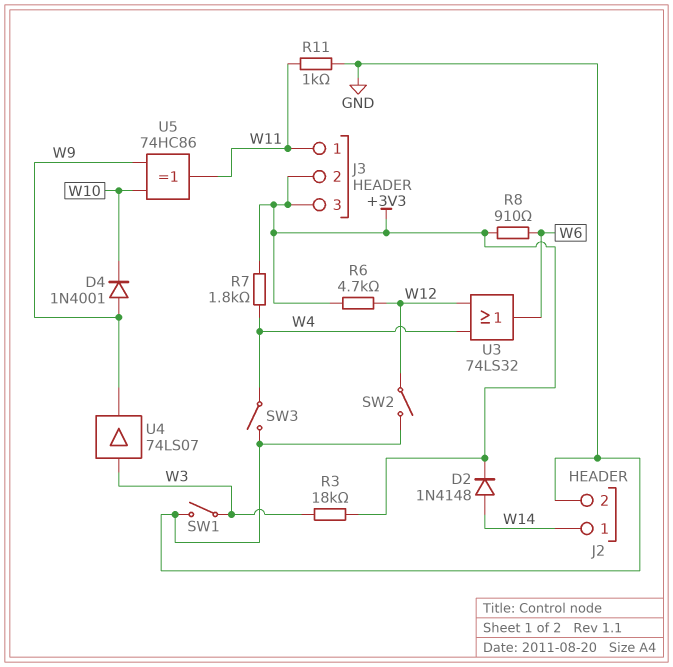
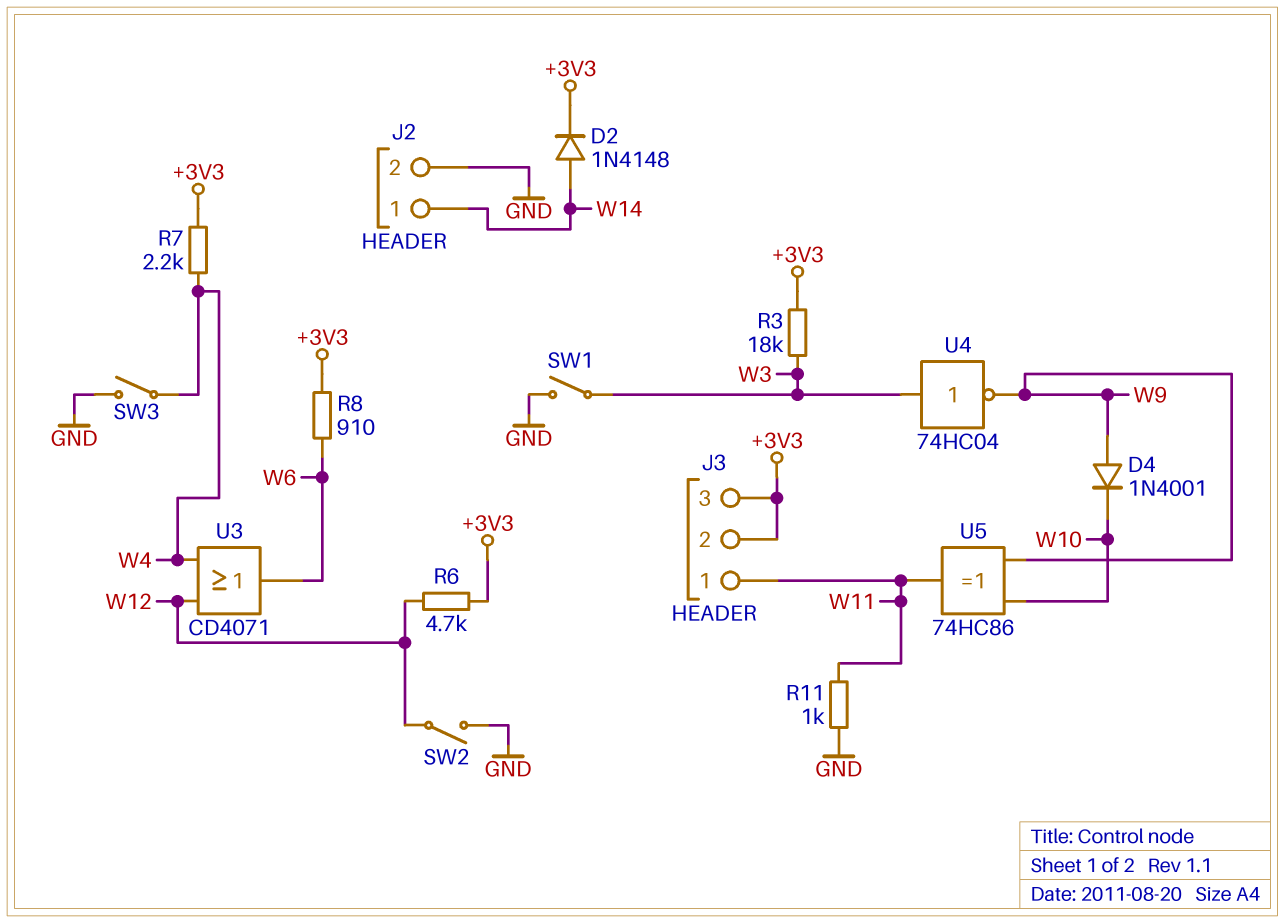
R7: 1.8k (+3V3, W4) -> 2.2k (+3V3, W4)
U3: OR 74LS32 (in W4, in W12, out W6) -> OR CD4071 (in W4, in W12, out W6)
U4: buffer 74LS07 (in W3, out W9) -> NOT 74HC04 (in W3, out W9)

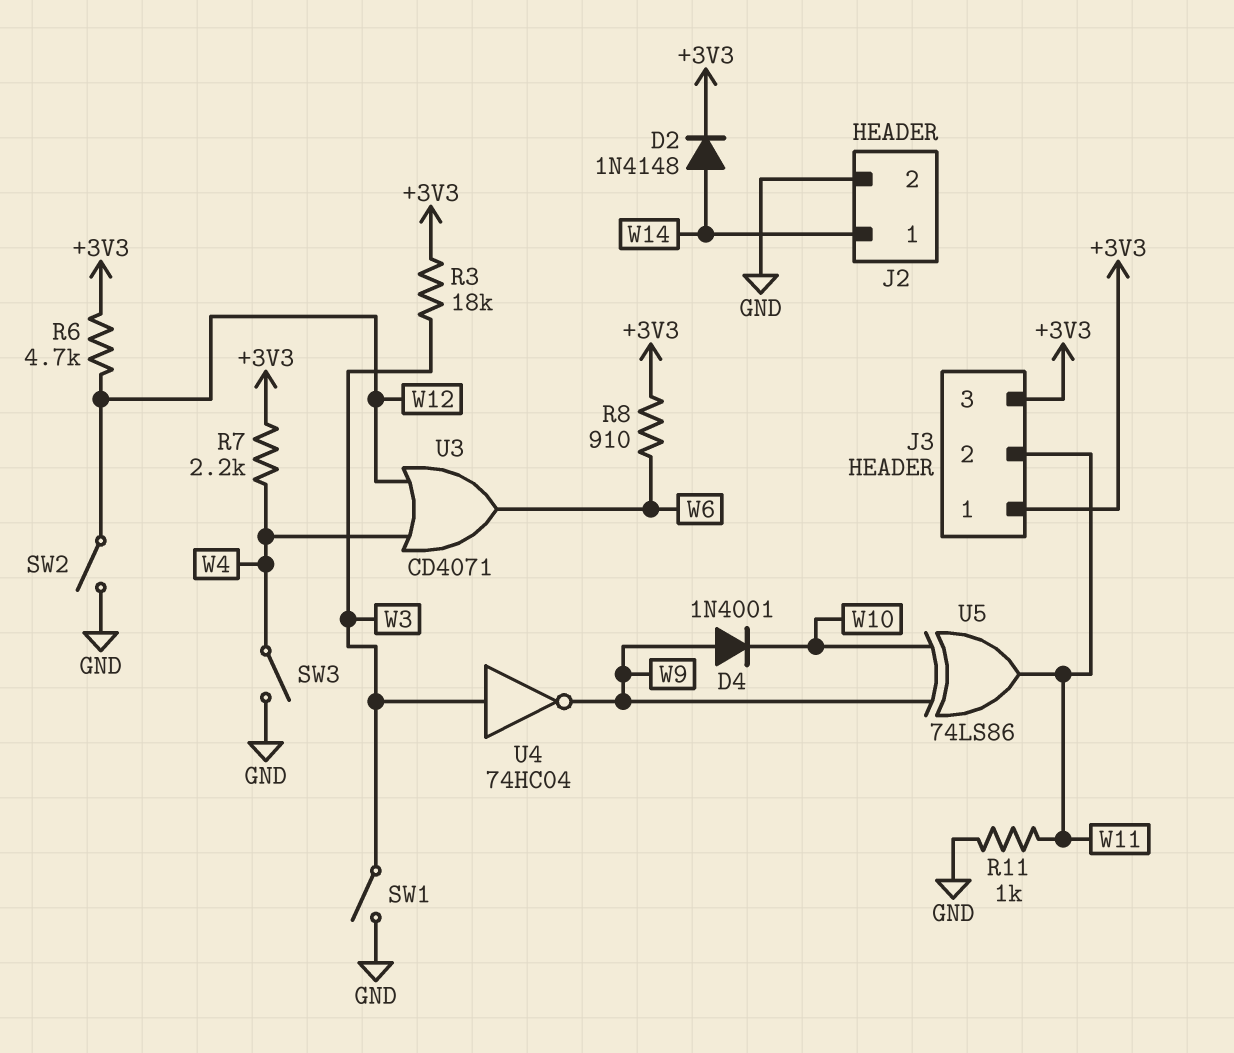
J3 pin 1: W11 -> +3V3
J3 pin 2: +3V3 -> W11
U5: XOR 74HC86 (in W9, in W10, out W11) -> XOR 74LS86 (in W9, in W10, out W11)

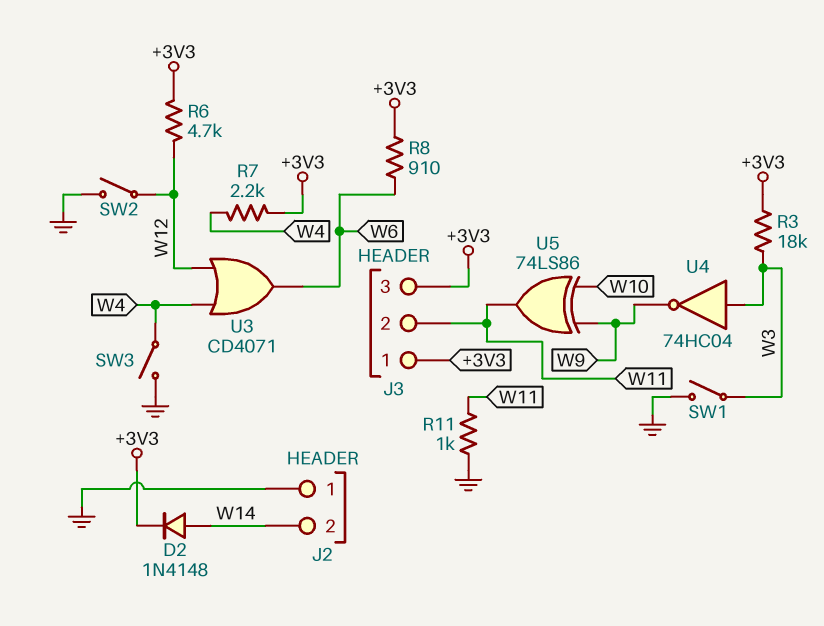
D4: diode 1N4001 (A W9, K W10) -> none
J2 pin 1: W14 -> GND
J2 pin 2: GND -> W14

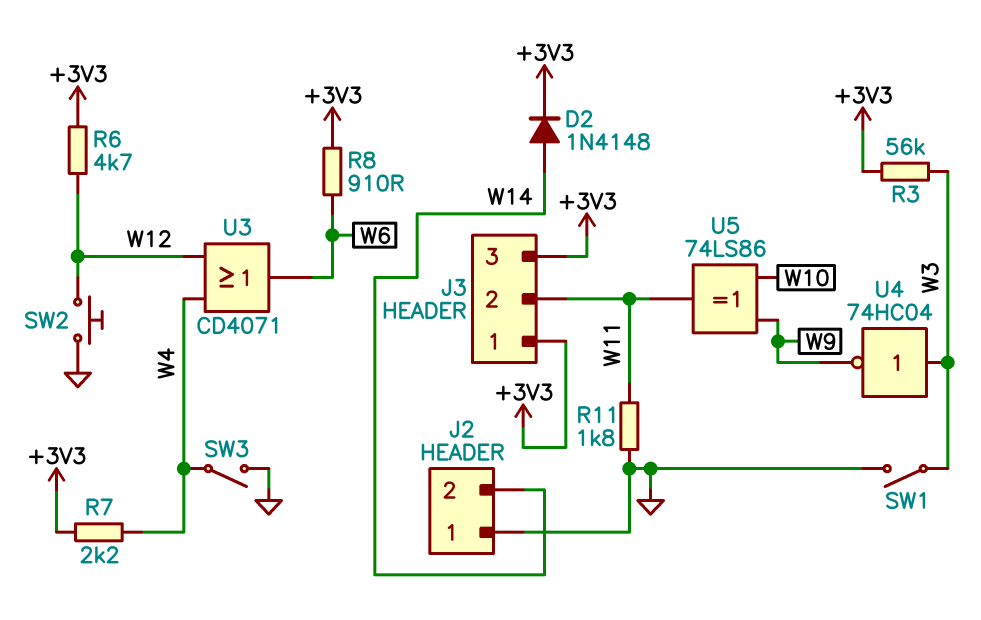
R3: 18k (+3V3, W3) -> 56k (+3V3, W3)
R11: 1k (GND, W11) -> 1.8k (GND, W11)
SW2: switch (GND, W12) -> button (GND, W12)

